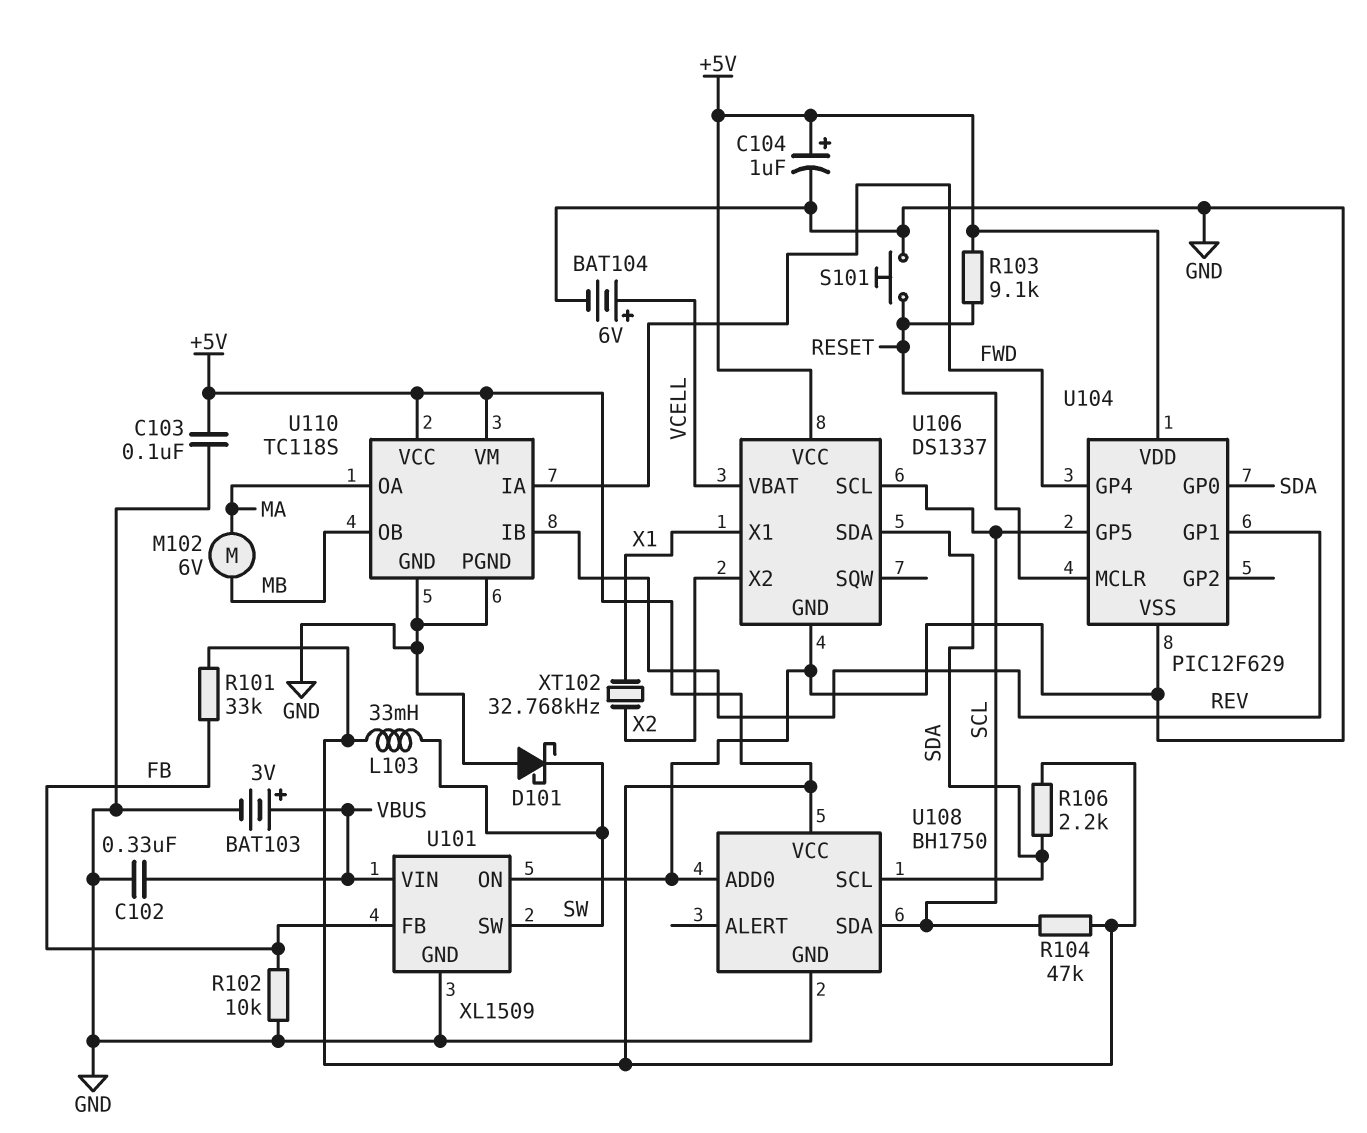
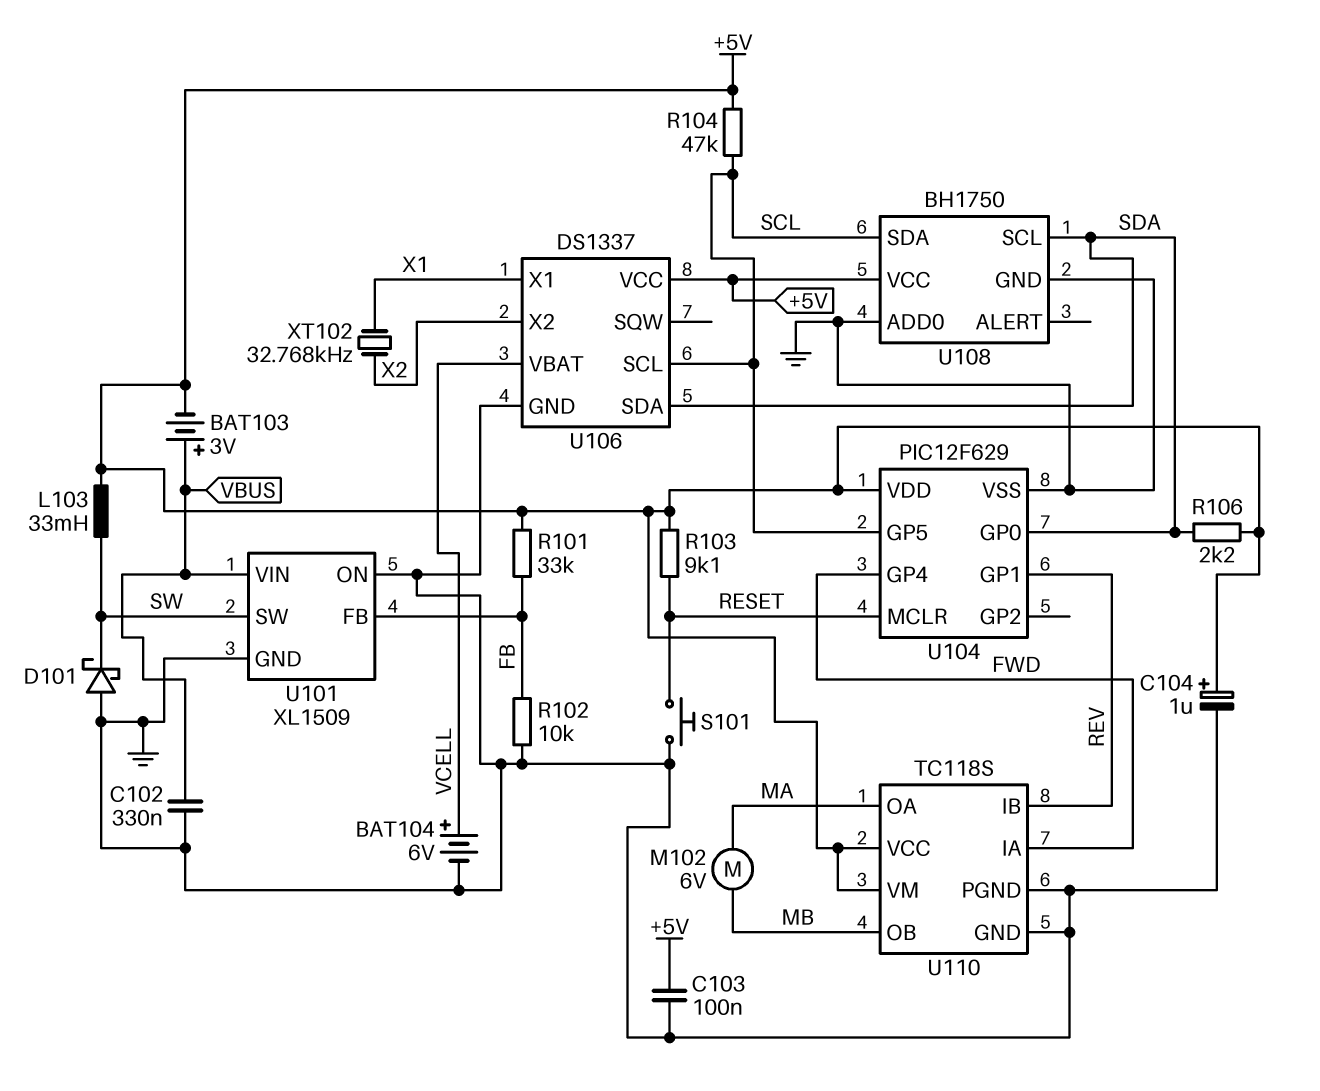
BAT103: 3V (plus VBUS, minus GND) -> 3V (plus VBUS, minus +5V)

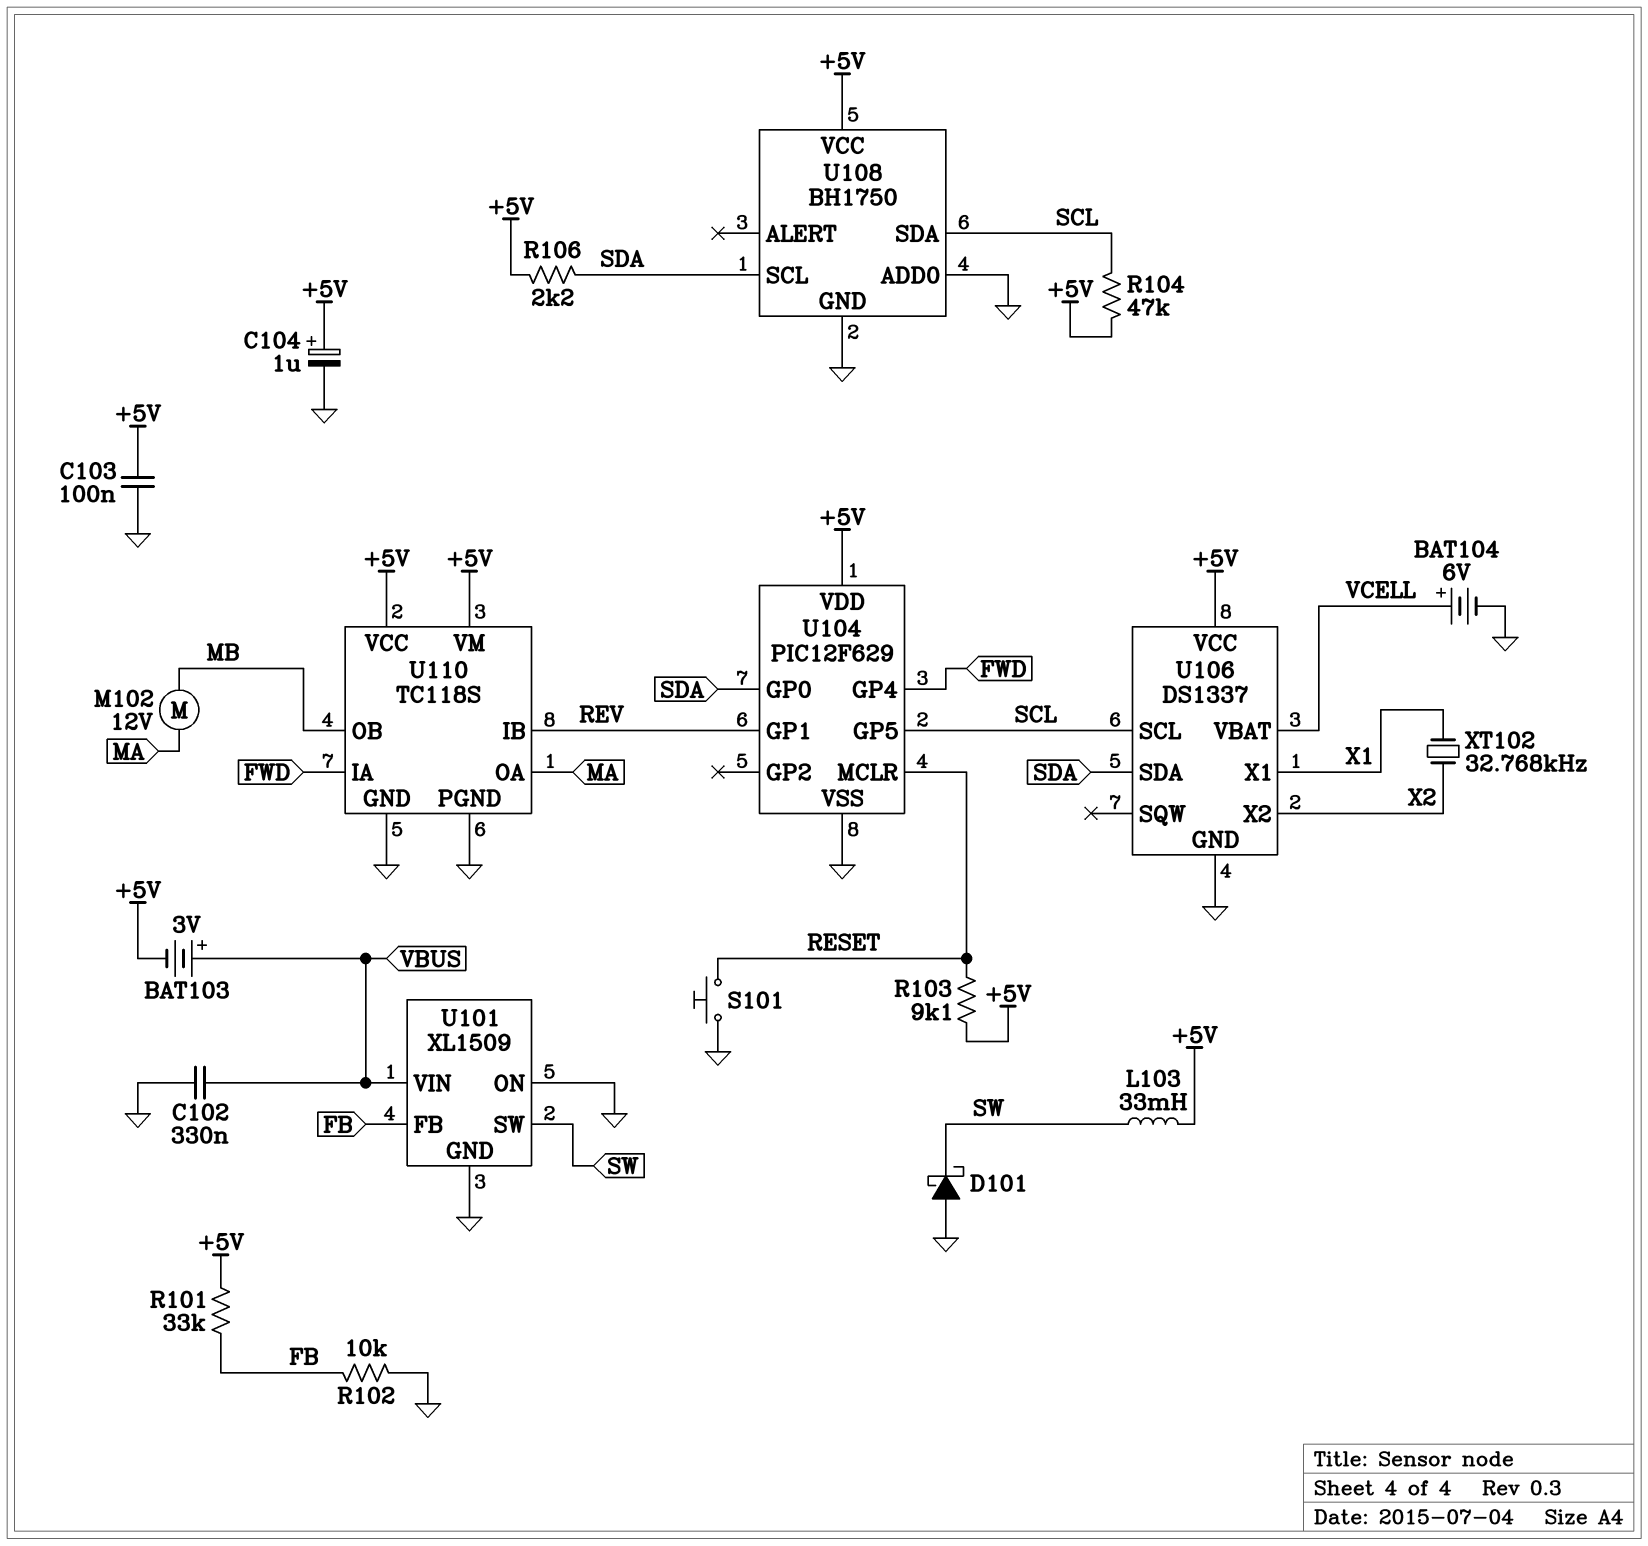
M102: motor 6V (MA, MB) -> motor 12V (MA, MB)

